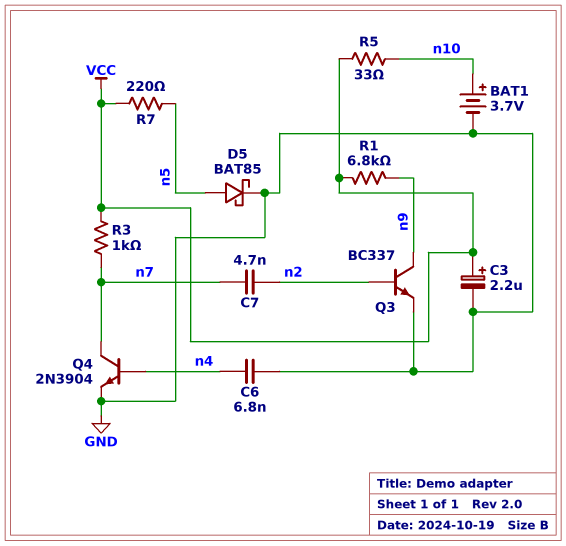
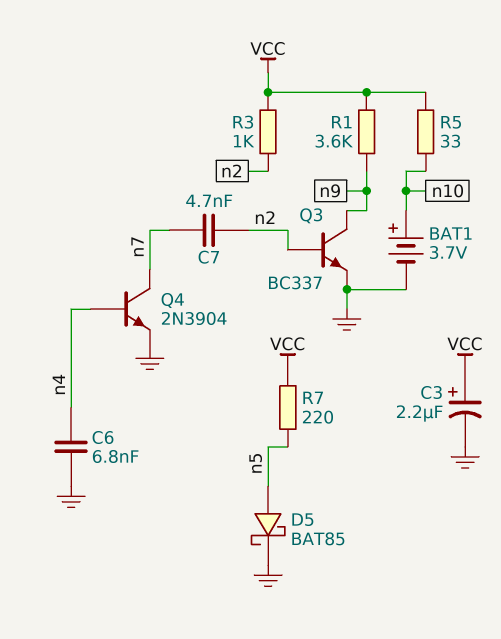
R1: 6.8k (VCC, n9) -> 3.6k (VCC, n9)
R3: 1k (VCC, n7) -> 1k (VCC, n2)

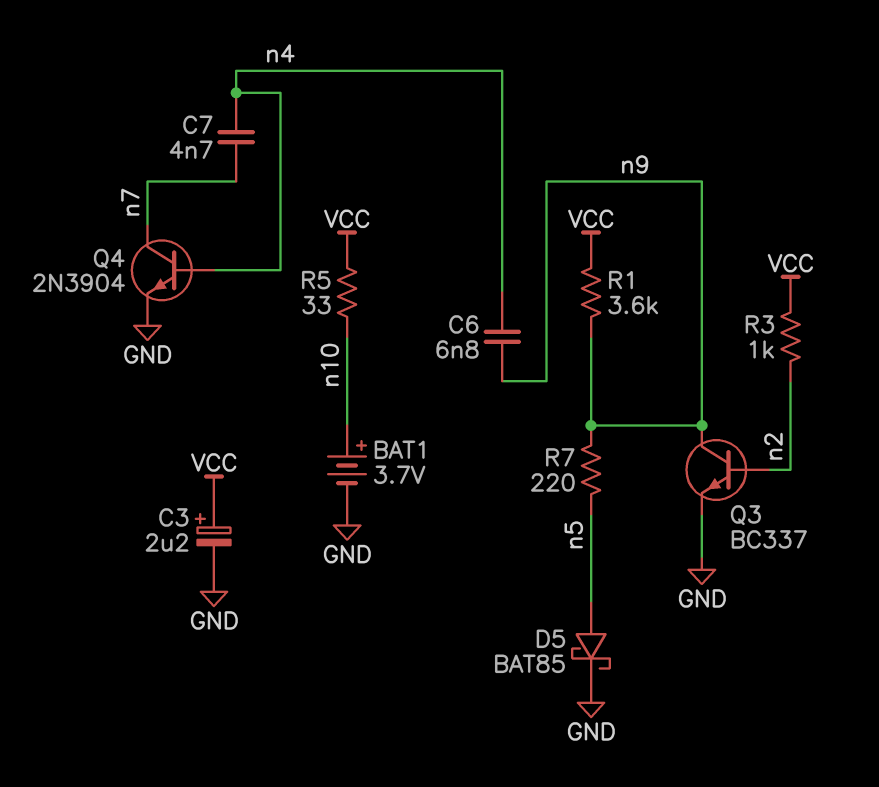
C6: 6.8nF (GND, n4) -> 6.8nF (n4, n9)
C7: 4.7nF (n2, n7) -> 4.7nF (n4, n7)
R7: 220 (VCC, n5) -> 220 (n5, n9)

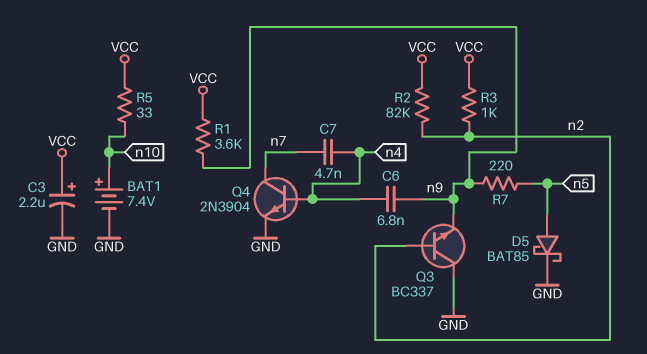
BAT1: 3.7V (plus n10, minus GND) -> 7.4V (plus n10, minus GND)
Q3: NPN BC337 (B n2, C n9, E GND) -> NPN BC337 (B n2, C GND, E n9)
R2: none -> 82k (VCC, n2)

